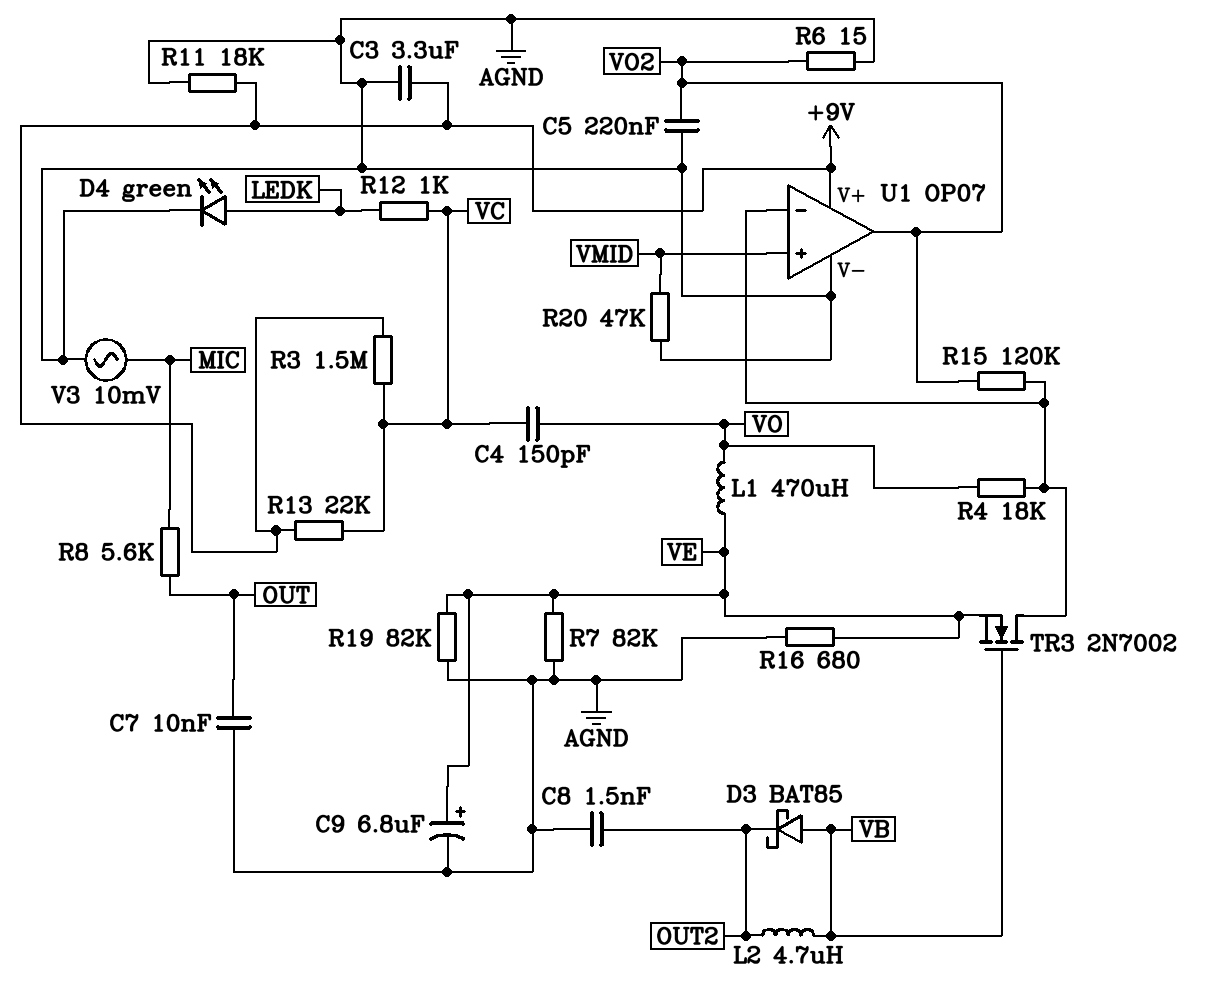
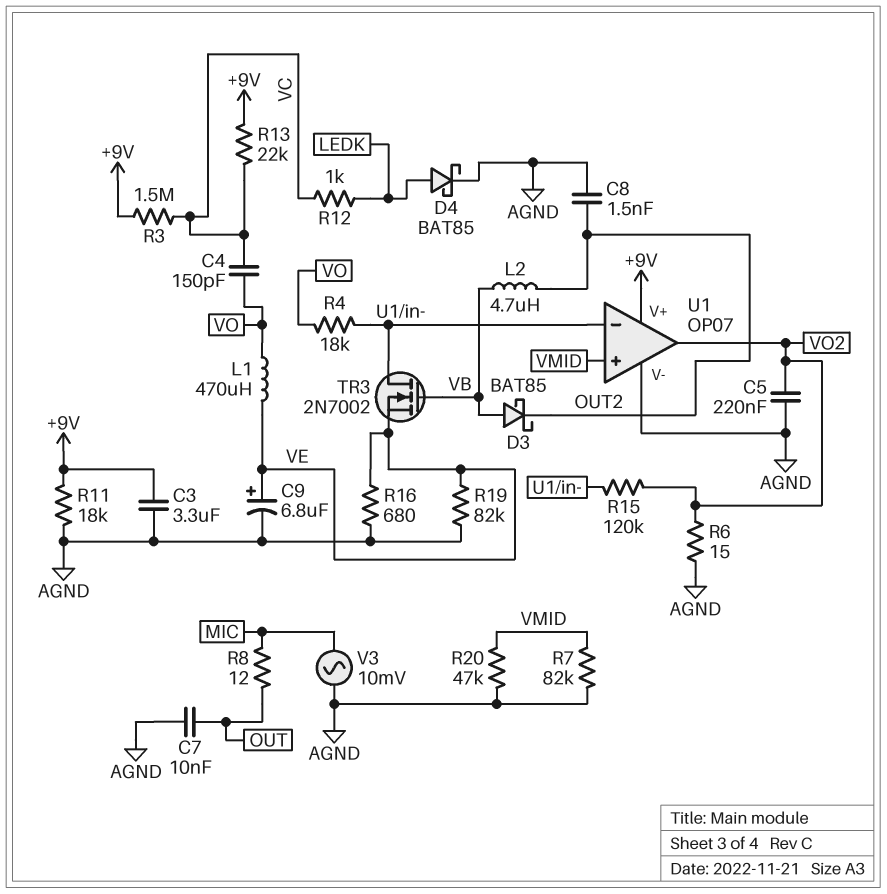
D4: LED green (A LEDK, K AGND) -> schottky BAT85 (A LEDK, K AGND)
R7: 82k (AGND, VE) -> 82k (AGND, VMID)
R8: 5.6k (MIC, OUT) -> 12 (MIC, OUT)

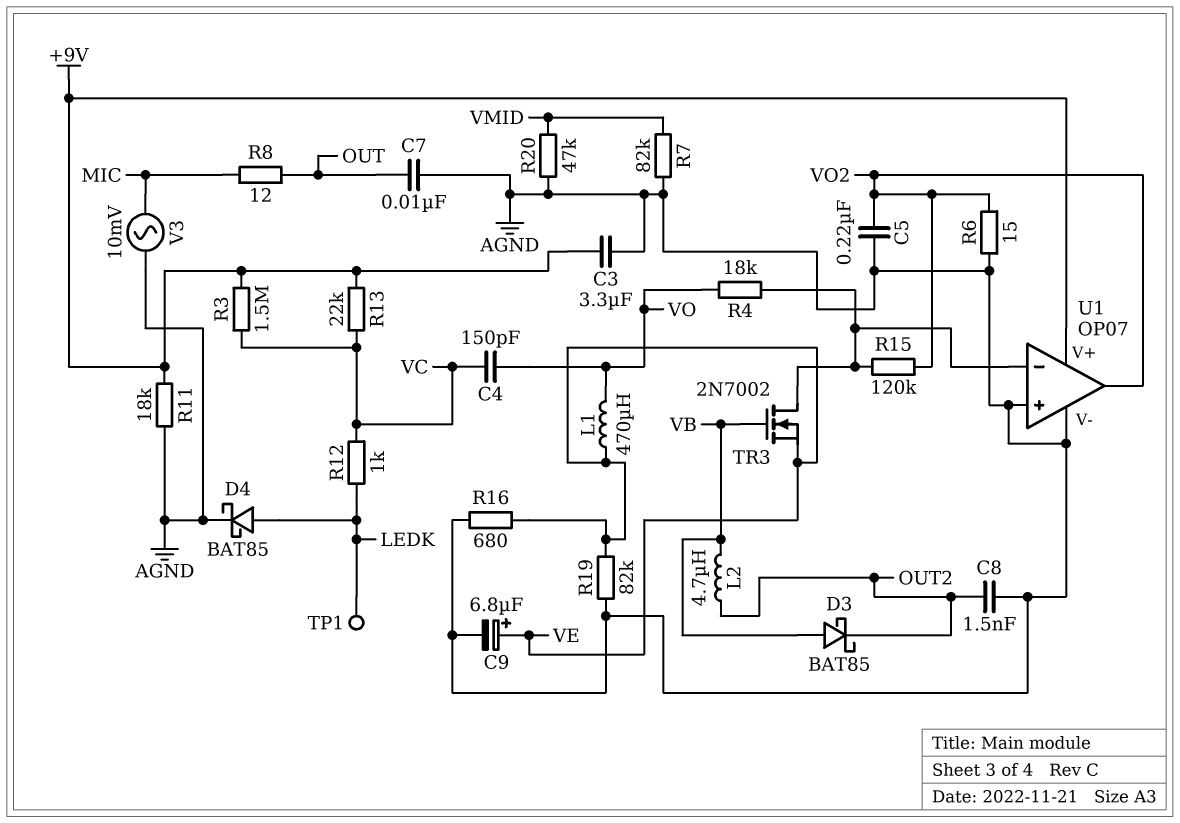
TP1: none -> test point (LEDK)
U1 pin in+: VMID -> AGND

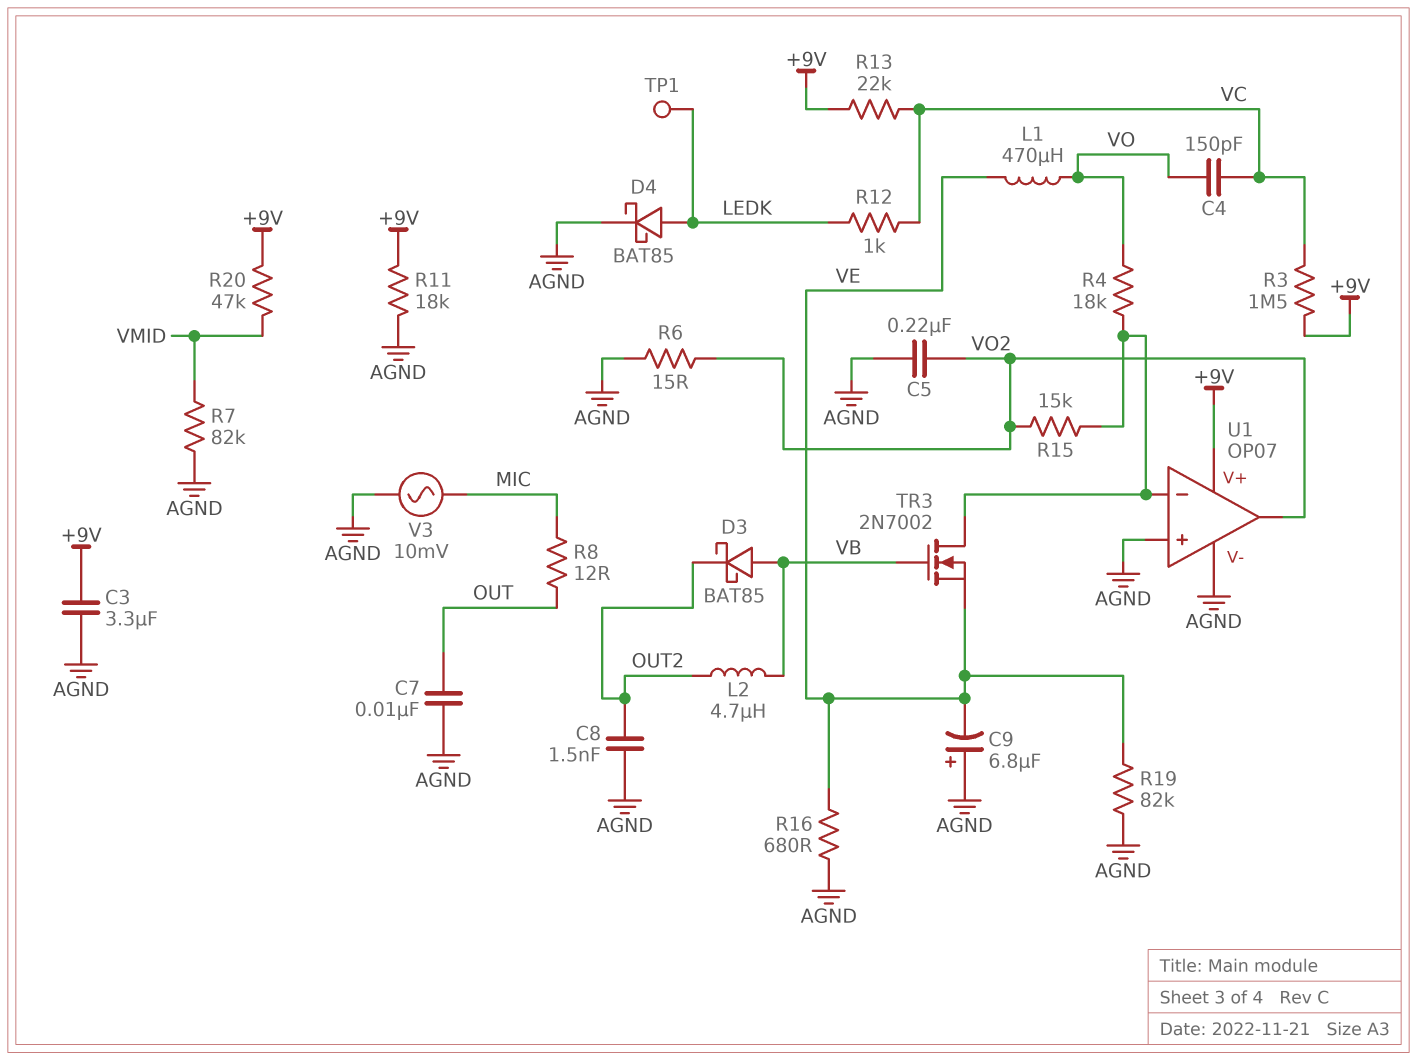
C9: 6.8uF (plus VE, minus AGND) -> 6.8uF (plus AGND, minus VE)
R15: 120k (U1/in-, VO2) -> 15k (U1/in-, VO2)
R20: 47k (AGND, VMID) -> 47k (+9V, VMID)

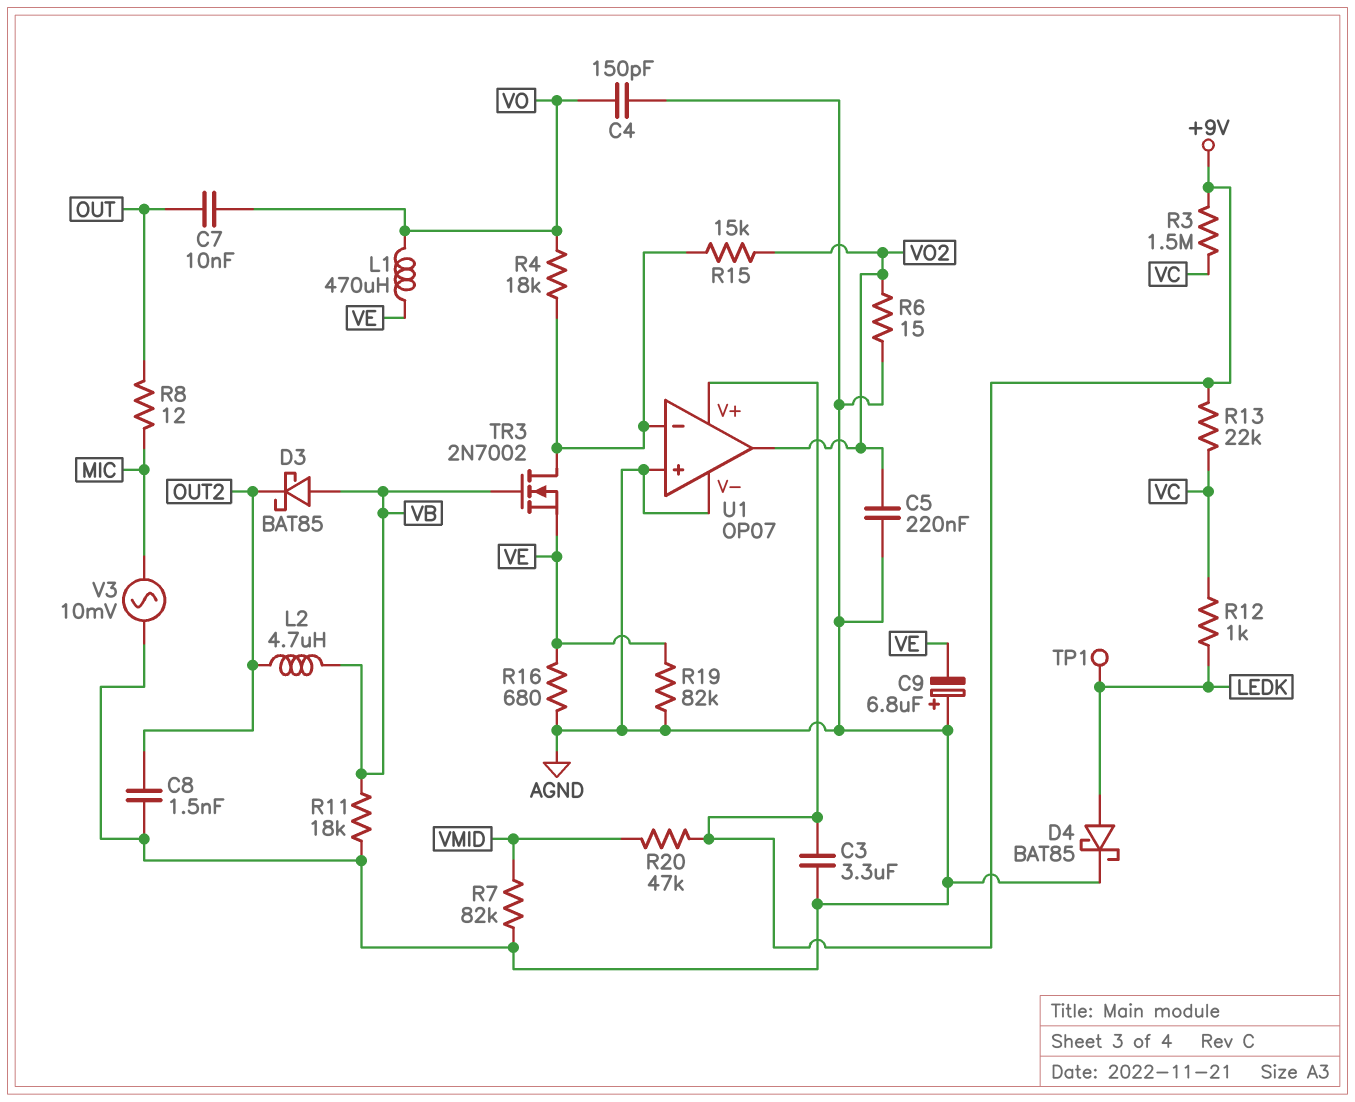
C4: 150pF (VC, VO) -> 150pF (AGND, VO)
C7: 10nF (AGND, OUT) -> 10nF (OUT, VO)
R11: 18k (+9V, AGND) -> 18k (AGND, VB)

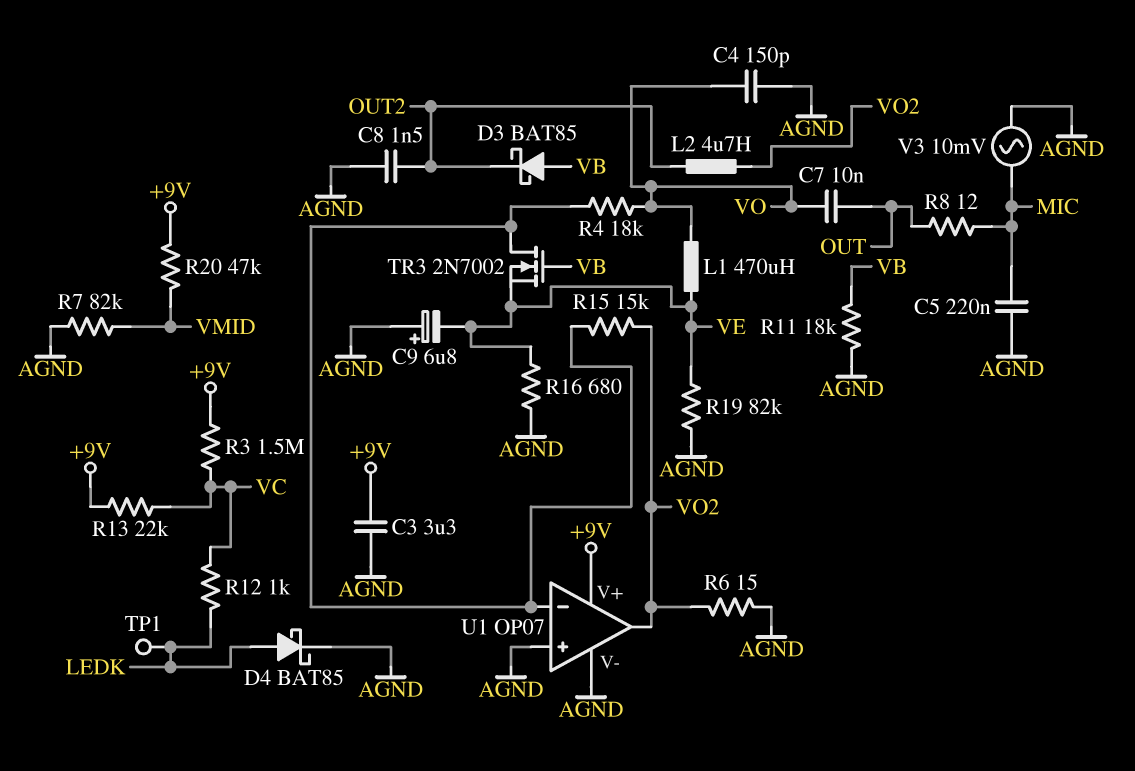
C5: 220nF (AGND, VO2) -> 220nF (AGND, MIC)
L2: 4.7uH (OUT2, VB) -> 4.7uH (OUT2, VO2)

